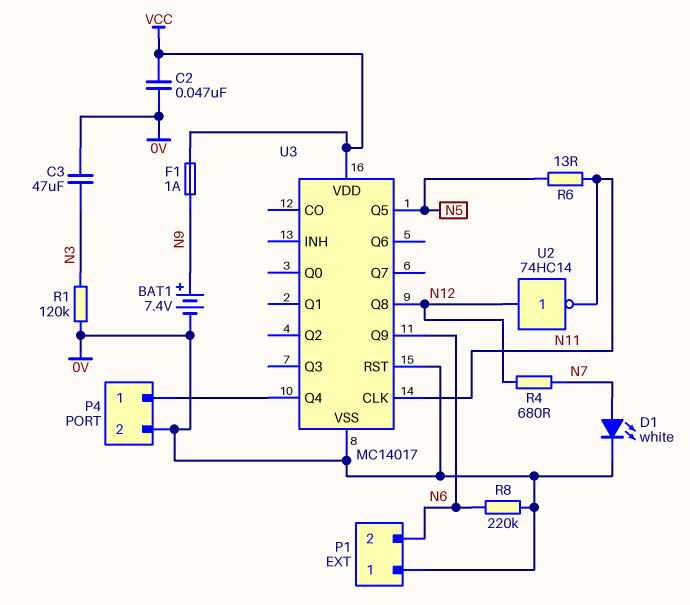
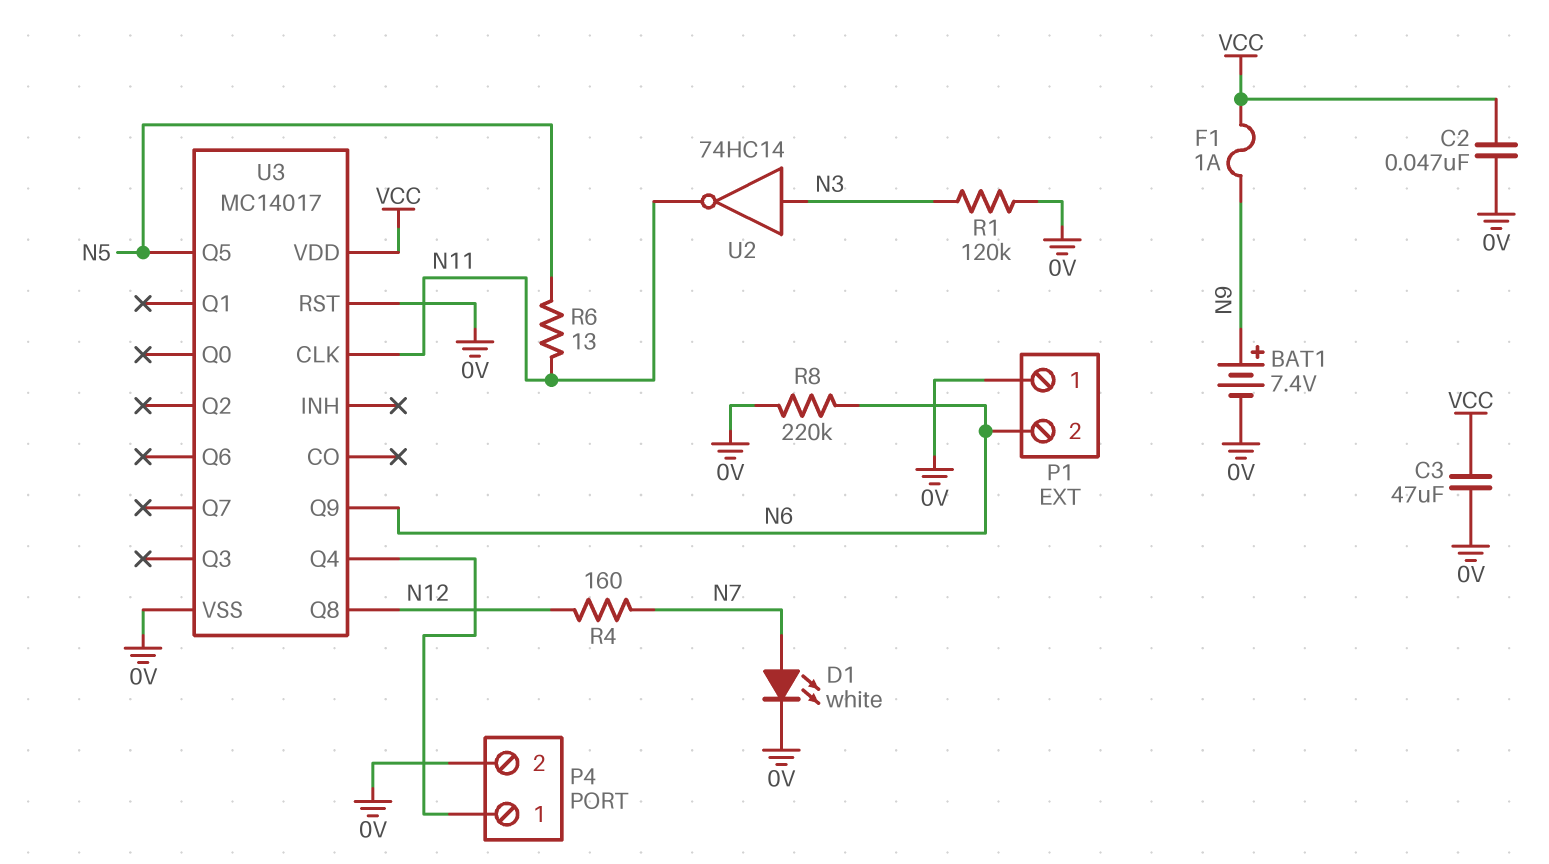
C3: 47uF (0V, N3) -> 47uF (0V, VCC)
R4: 680 (N7, N12) -> 160 (N7, N12)
U2: NOT 74HC14 (in N12, out N11) -> NOT 74HC14 (in N3, out N11)

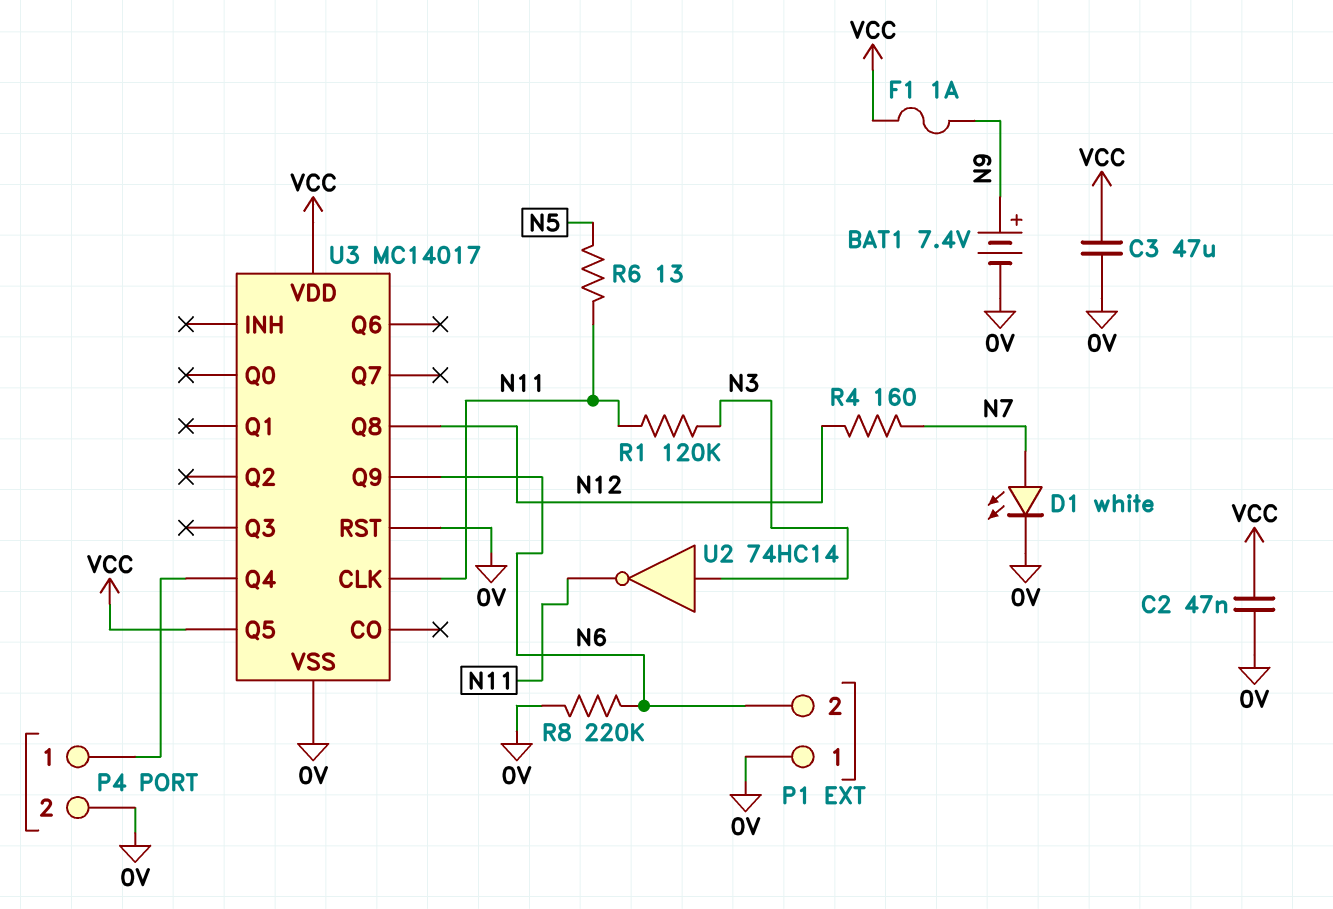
R1: 120k (0V, N3) -> 120k (N3, N11)
U3 pin Q5: N5 -> VCC

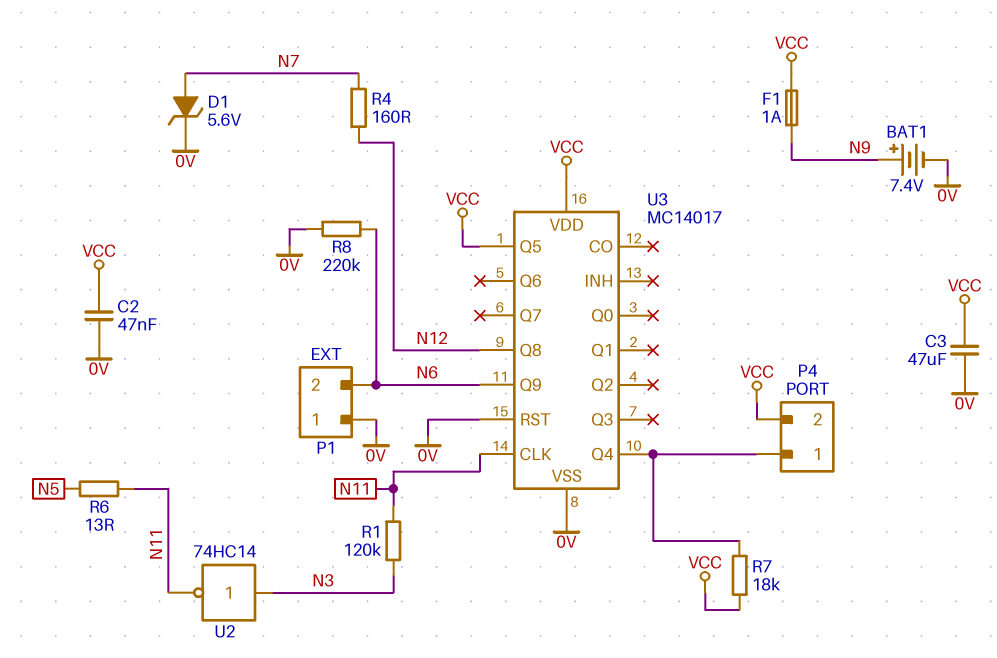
D1: LED white (A N7, K 0V) -> zener 5.6V (A N7, K 0V)
P4 pin 2: 0V -> VCC
R7: none -> 18k (P4/1, VCC)

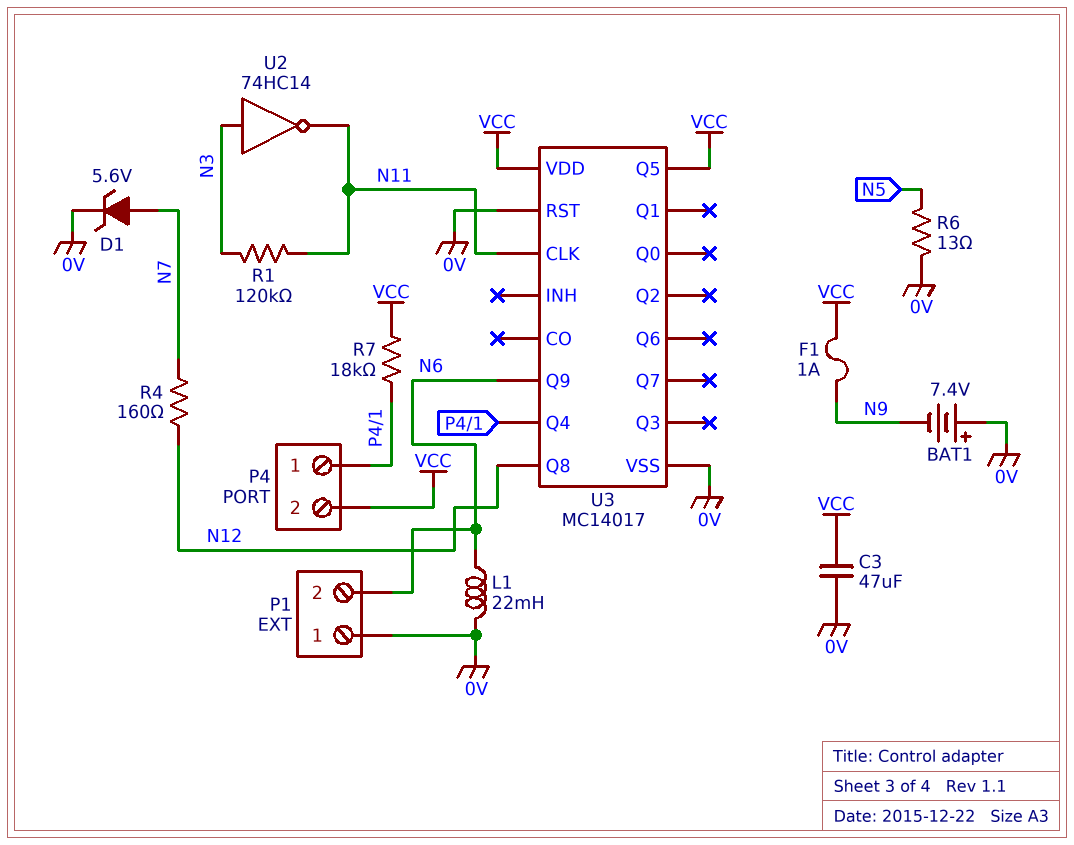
BAT1: 7.4V (plus N9, minus 0V) -> 7.4V (plus 0V, minus N9)
C2: 47nF (0V, VCC) -> none
L1: none -> 22mH (0V, N6)
R6: 13 (N5, N11) -> 13 (0V, N5)
R8: 220k (0V, N6) -> none

